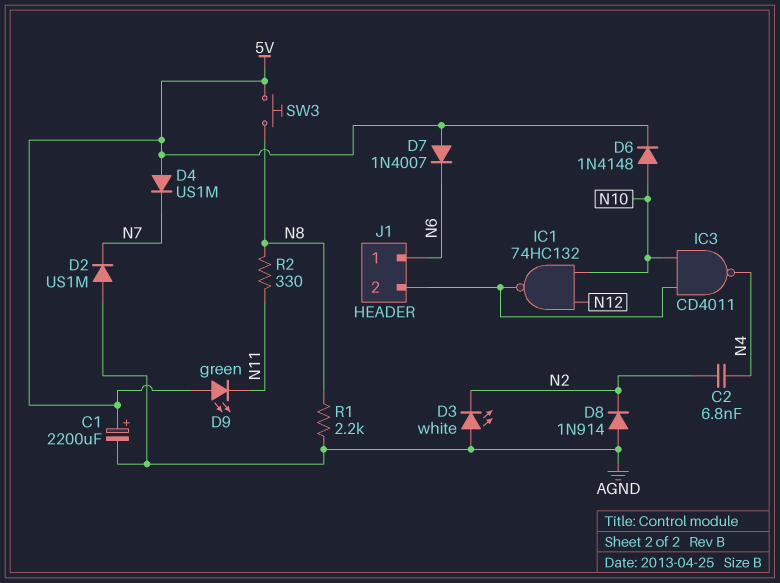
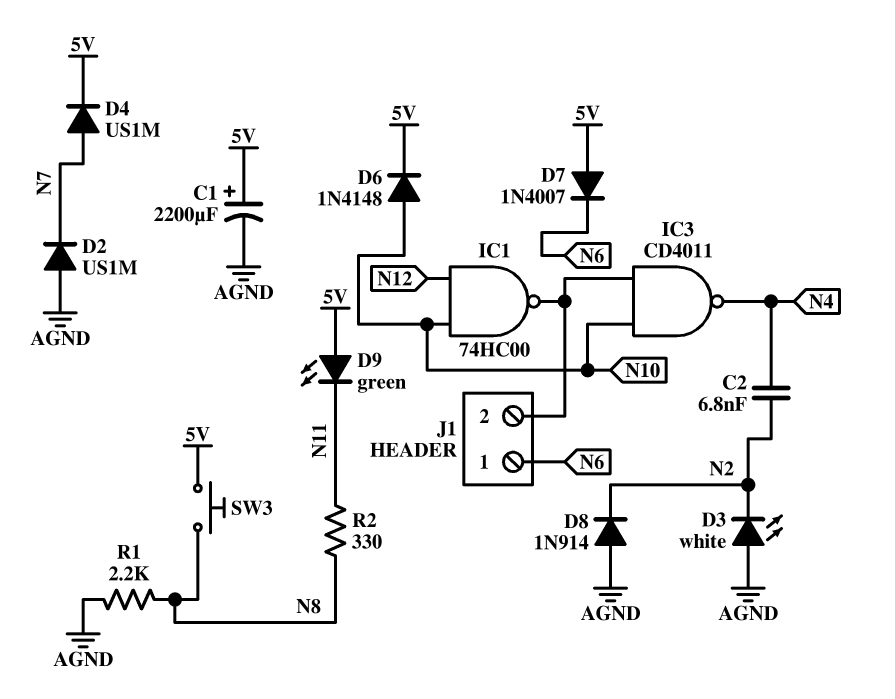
D4: diode US1M (A 5V, K N7) -> diode US1M (A N7, K 5V)
IC1: NAND 74HC132 (in N10, in N12, out J1/2) -> NAND 74HC00 (in N10, in N12, out J1/2)

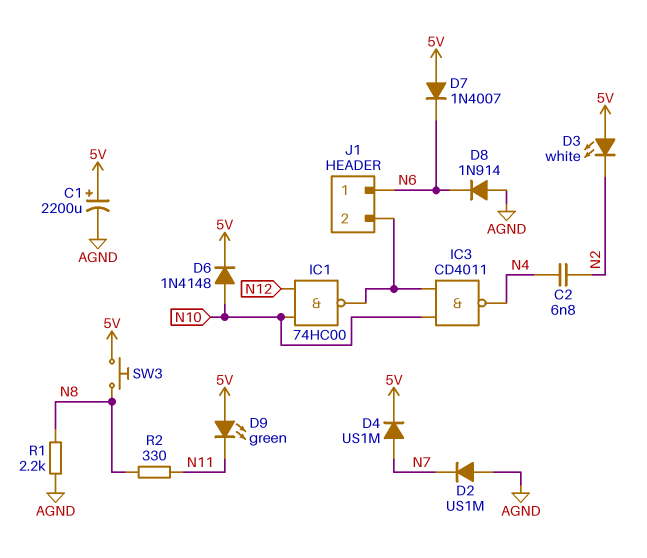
D3: LED white (A AGND, K N2) -> LED white (A 5V, K N2)
D8: diode 1N914 (A AGND, K N2) -> diode 1N914 (A AGND, K N6)

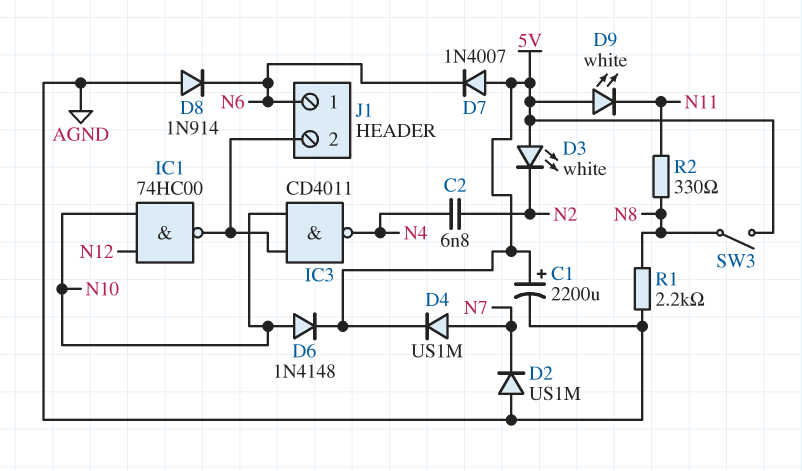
D9: LED green (A 5V, K N11) -> LED white (A 5V, K N11)
SW3: button (5V, N8) -> switch (5V, N8)

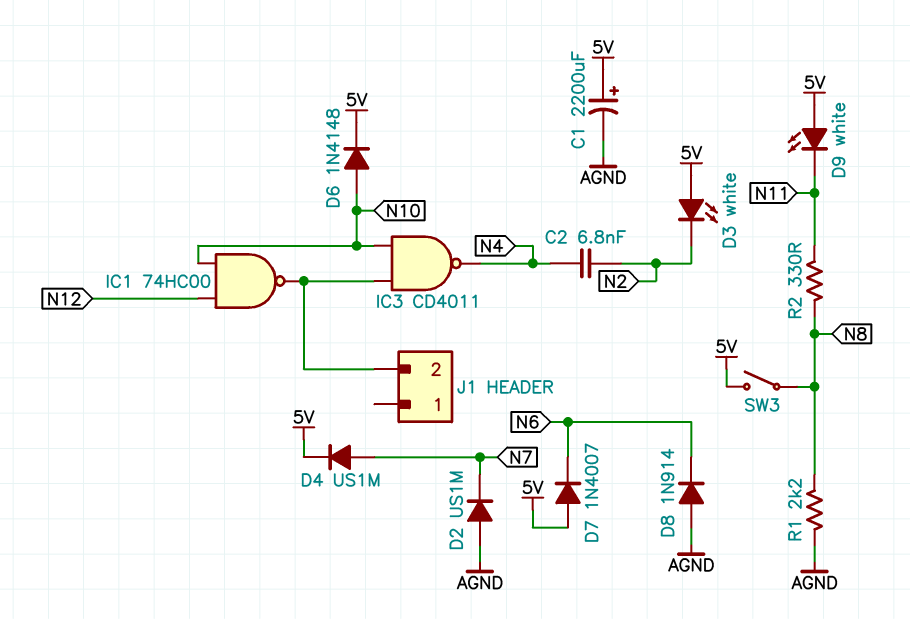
J1 pin 1: N6 -> none

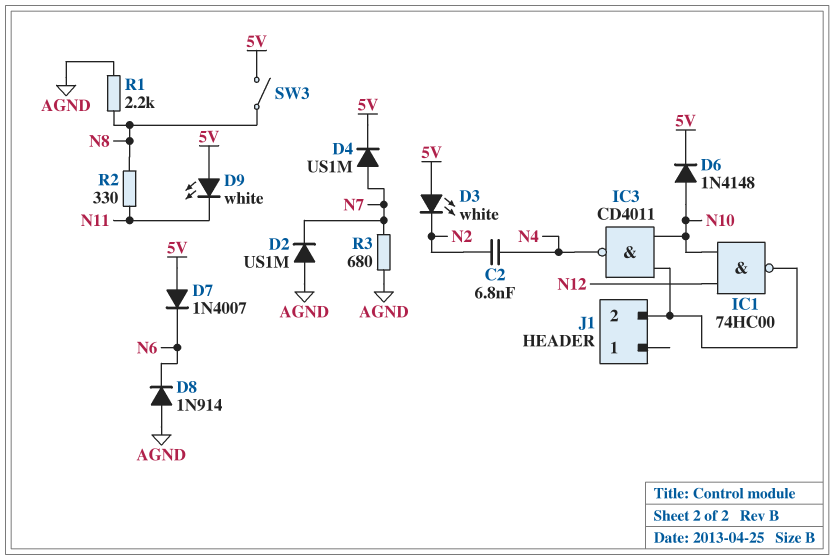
C1: 2200uF (plus 5V, minus AGND) -> none
R3: none -> 680 (AGND, N7)

